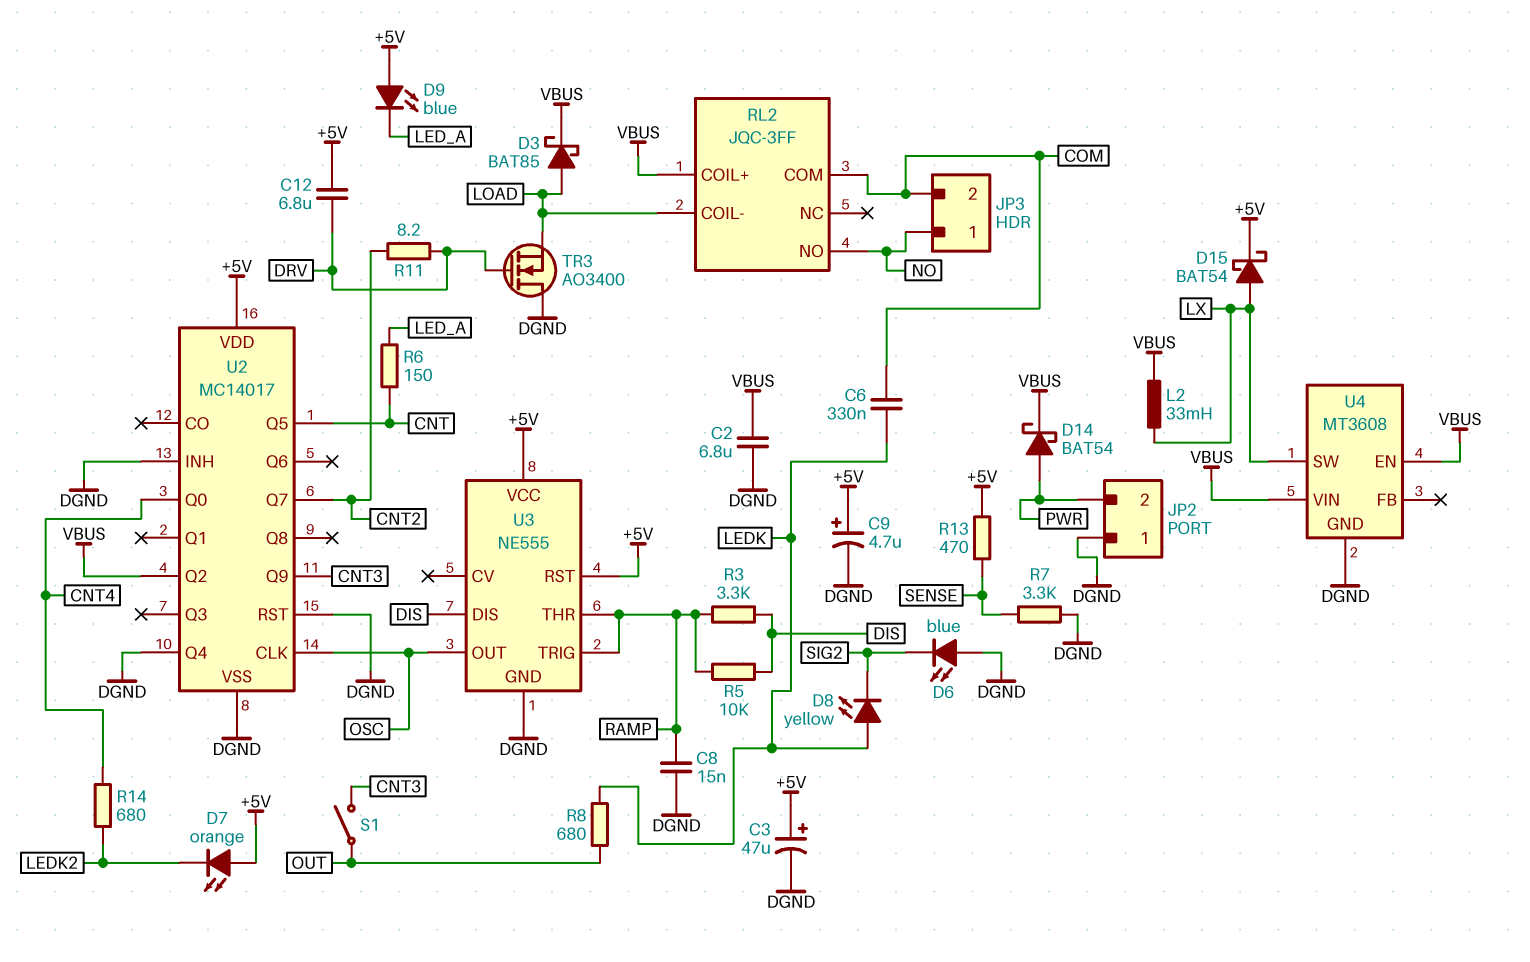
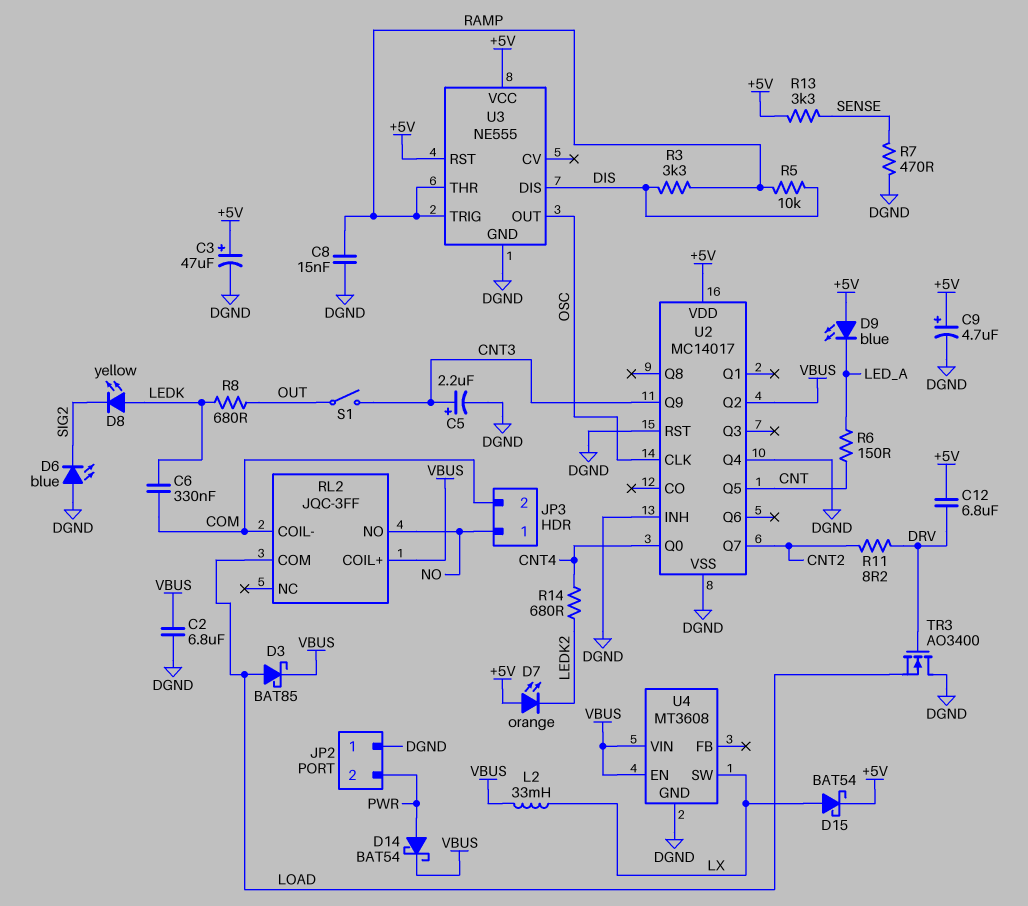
C5: none -> 2.2uF (plus CNT3, minus DGND)
R7: 3.3k (DGND, SENSE) -> 470 (DGND, SENSE)
R13: 470 (+5V, SENSE) -> 3.3k (+5V, SENSE)
RL2 pin COIL-: LOAD -> COM
RL2 pin COM: COM -> LOAD

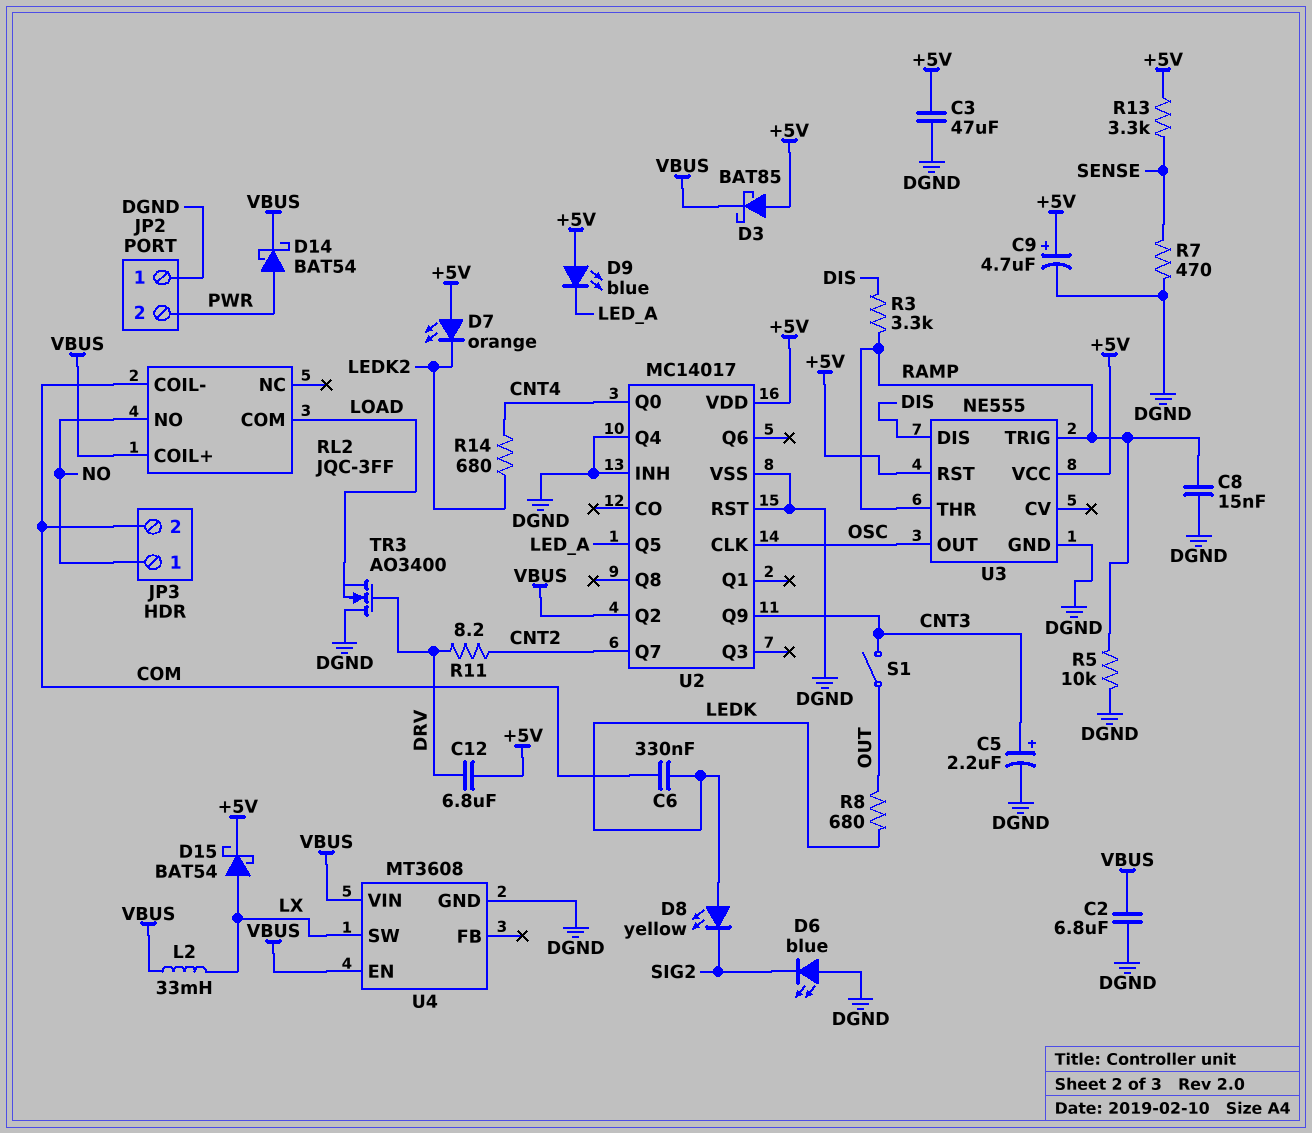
C3: 47uF (plus +5V, minus DGND) -> 47uF (+5V, DGND)
D3: schottky BAT85 (A LOAD, K VBUS) -> schottky BAT85 (A +5V, K VBUS)
R5: 10k (DIS, RAMP) -> 10k (DGND, RAMP)
R6: 150 (CNT, LED_A) -> none
U2 pin Q5: CNT -> LED_A

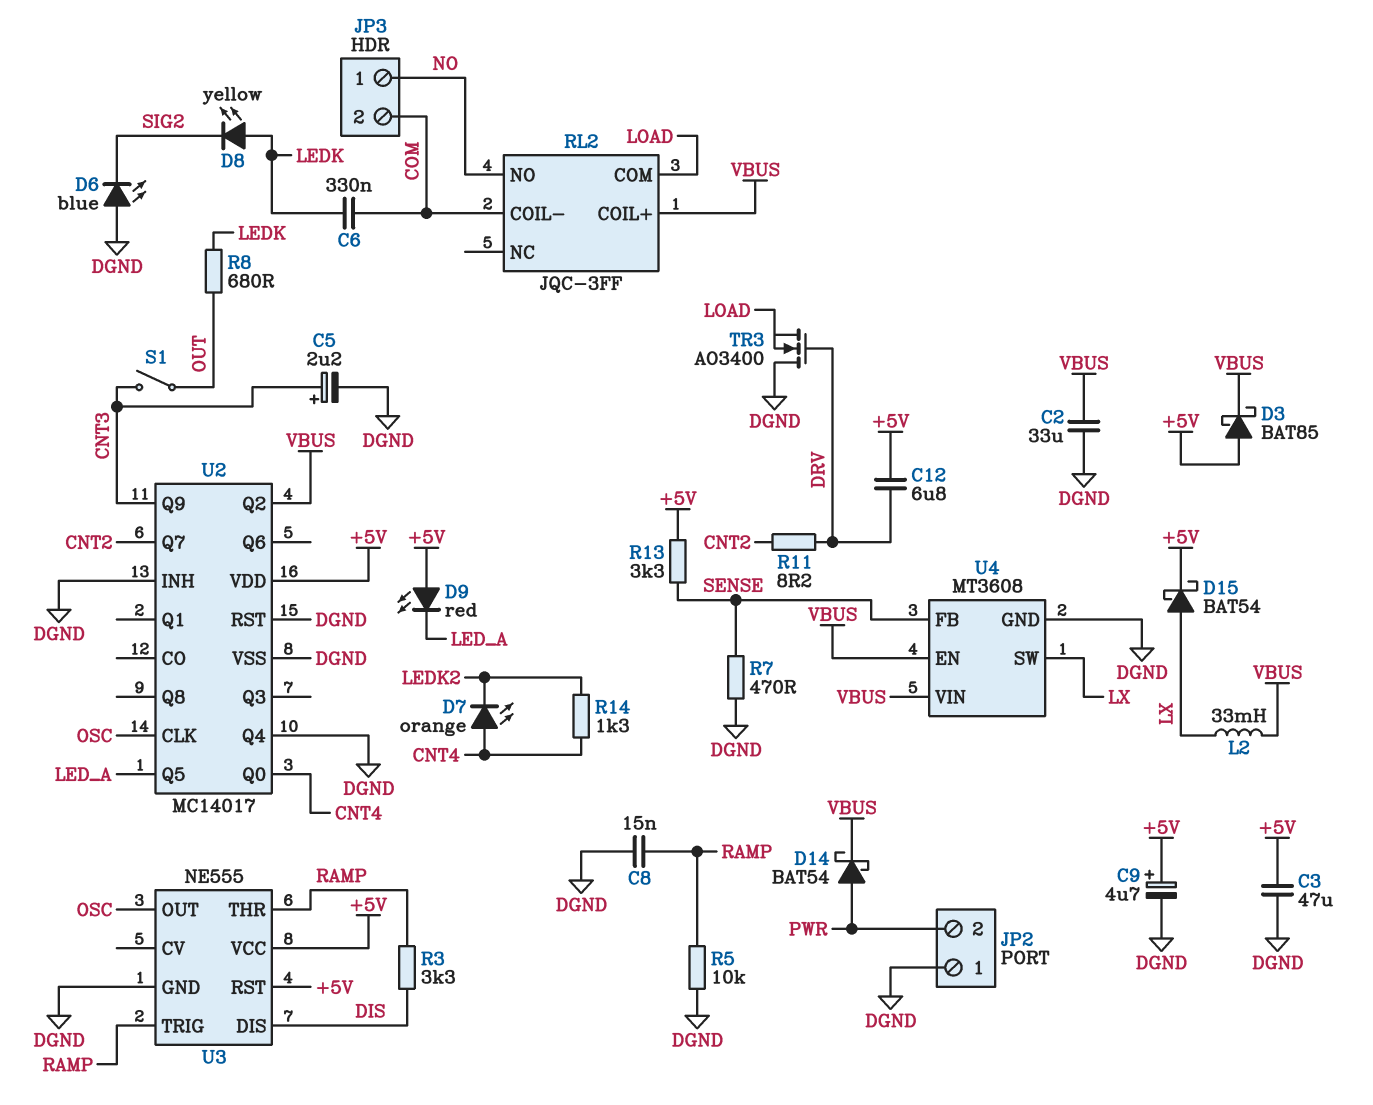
C2: 6.8uF (DGND, VBUS) -> 33uF (DGND, VBUS)
D7: LED orange (A +5V, K LEDK2) -> LED orange (A CNT4, K LEDK2)
D9: LED blue (A +5V, K LED_A) -> LED red (A +5V, K LED_A)
R14: 680 (CNT4, LEDK2) -> 1.3k (CNT4, LEDK2)
U4 pin FB: none -> SENSE

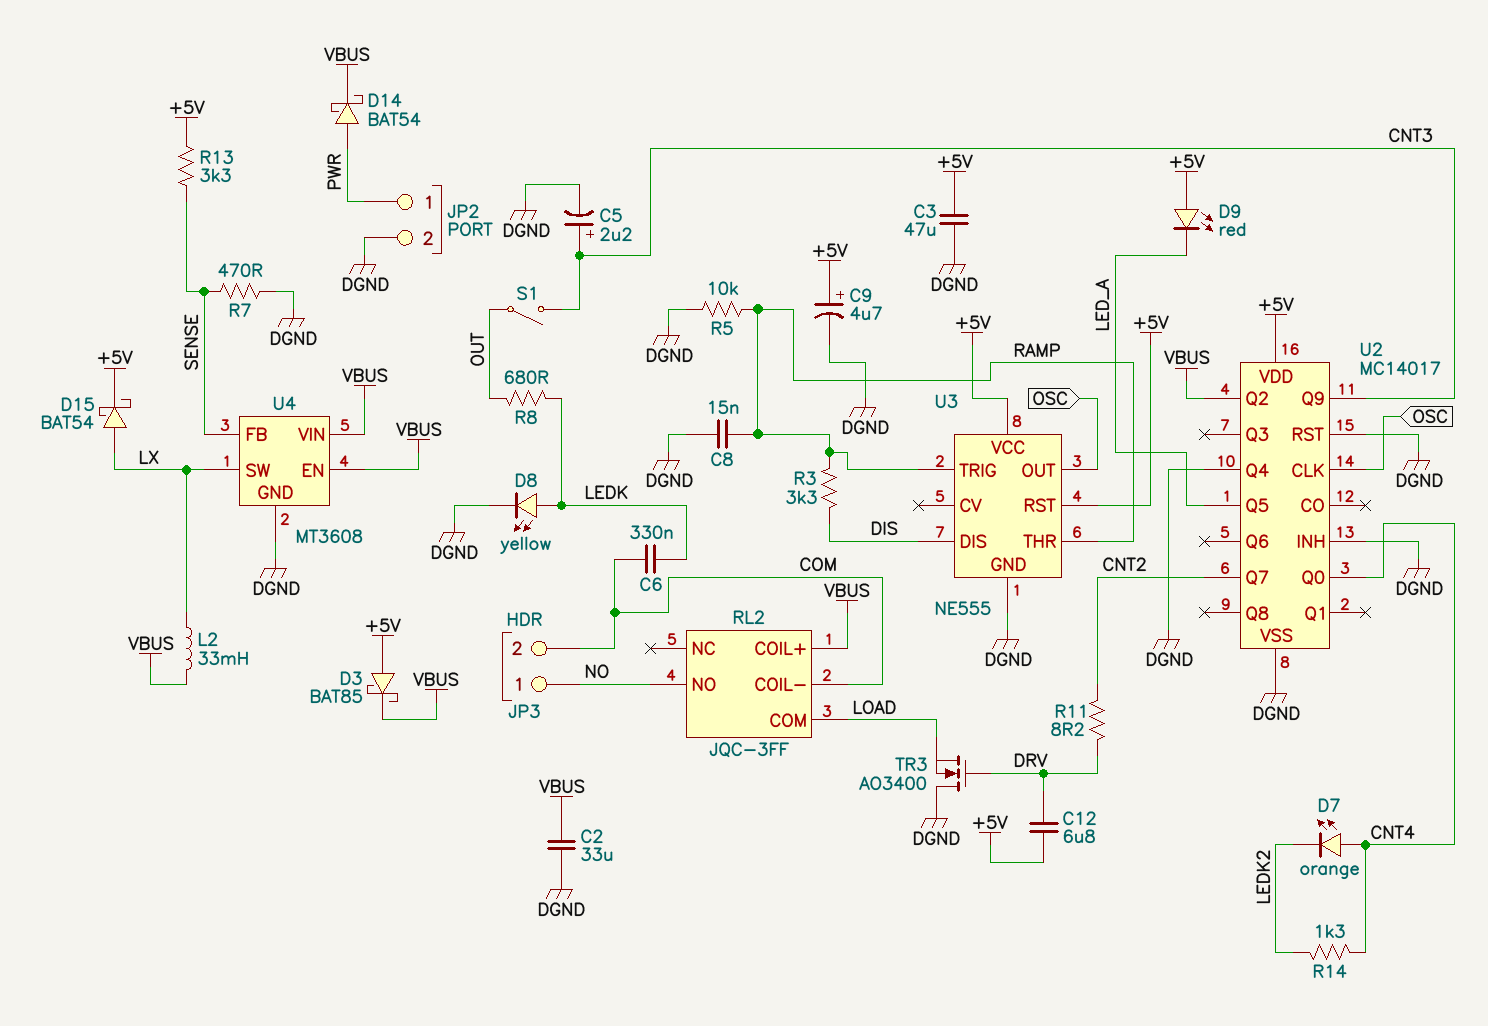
D6: LED blue (A DGND, K SIG2) -> none
D8: LED yellow (A LEDK, K SIG2) -> LED yellow (A LEDK, K DGND)
JP2 pin 1: DGND -> PWR
JP2 pin 2: PWR -> DGND

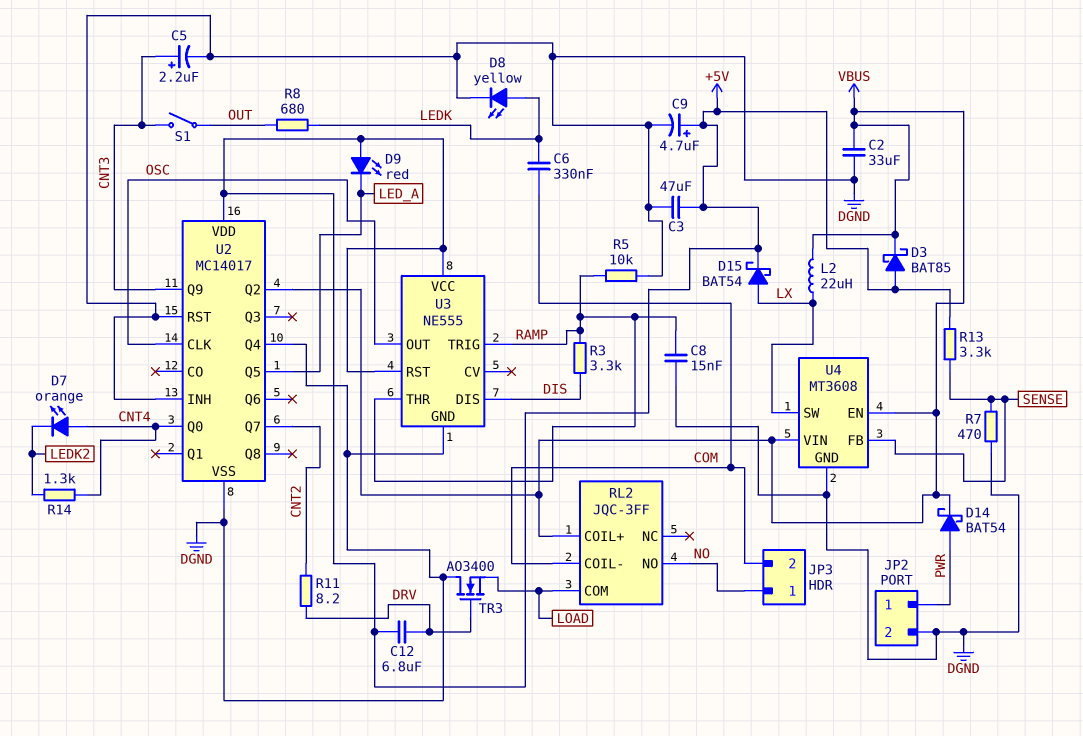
L2: 33mH (LX, VBUS) -> 22uH (LX, VBUS)

